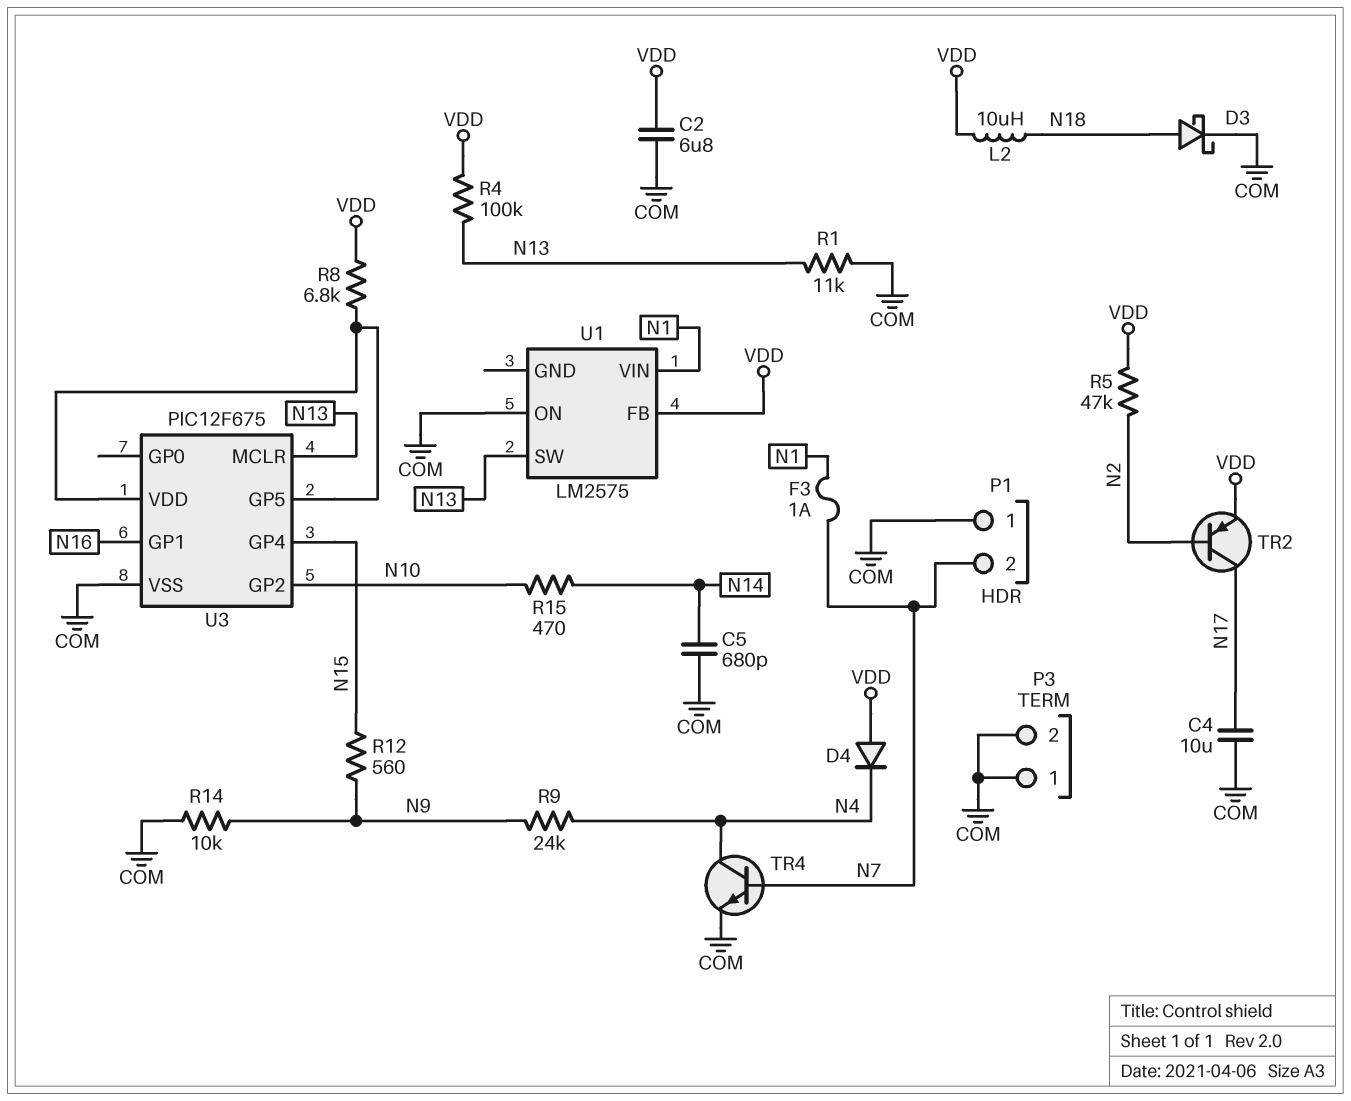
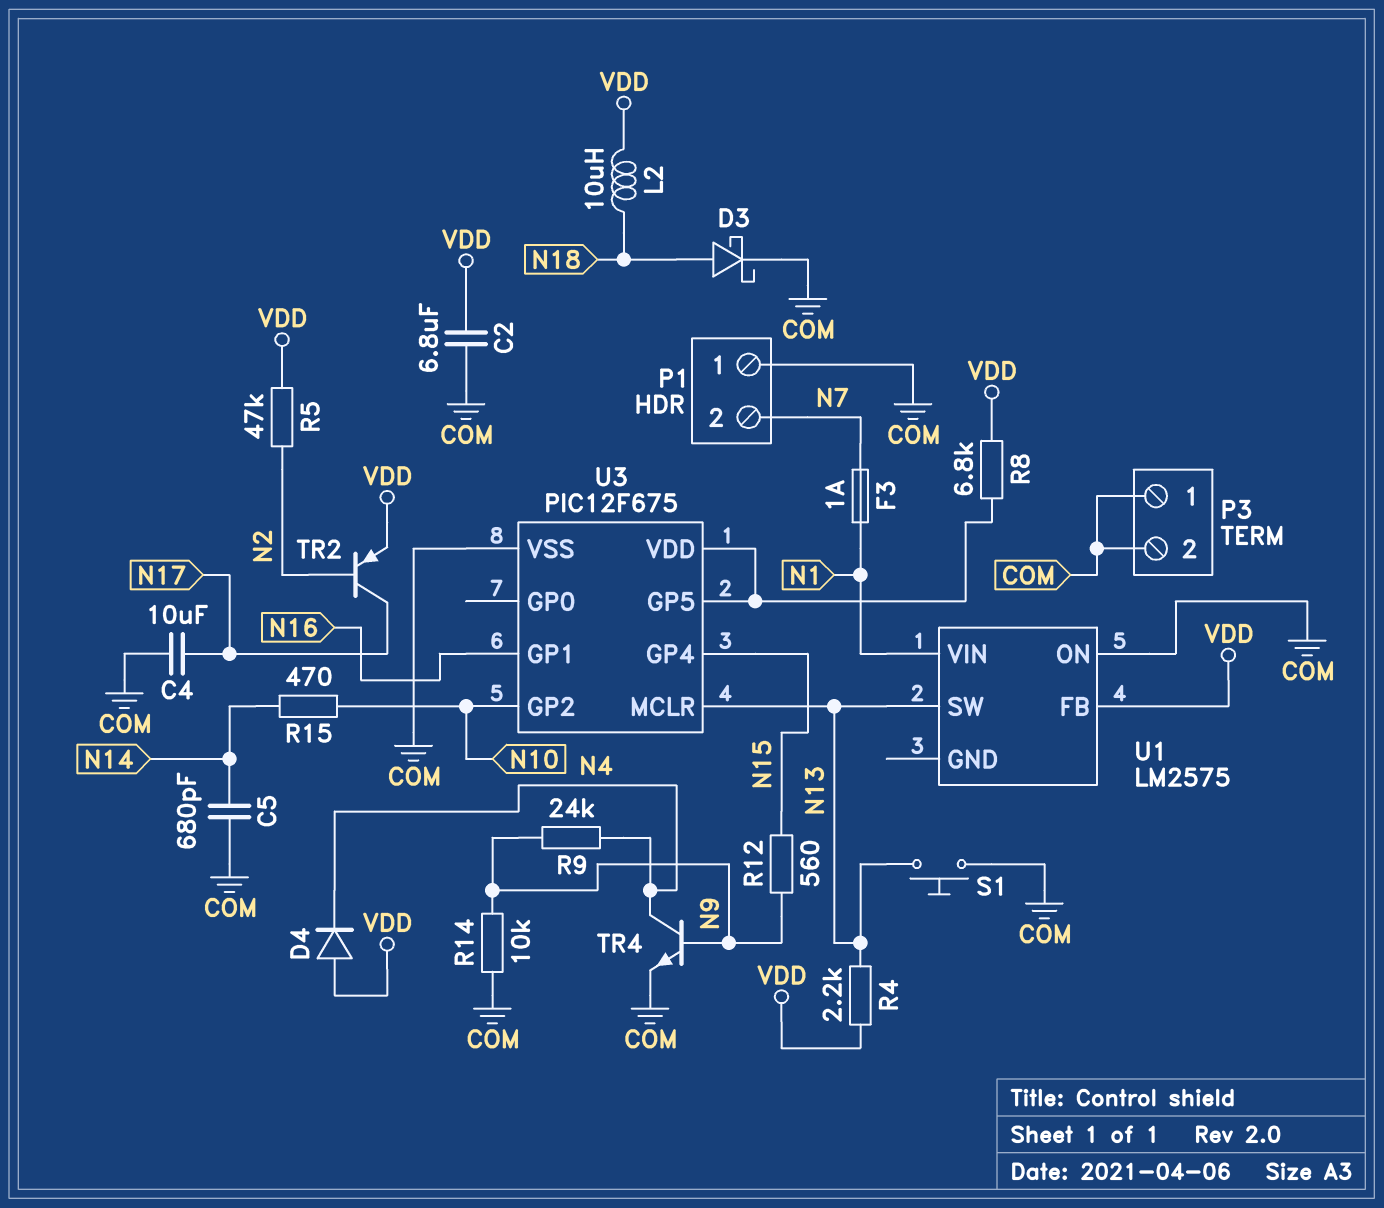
R1: 11k (COM, N13) -> none
R4: 100k (N13, VDD) -> 2.2k (N13, VDD)
S1: none -> button (COM, N13)
TR4: NPN (B N7, C N4, E COM) -> NPN (B N9, C N4, E COM)

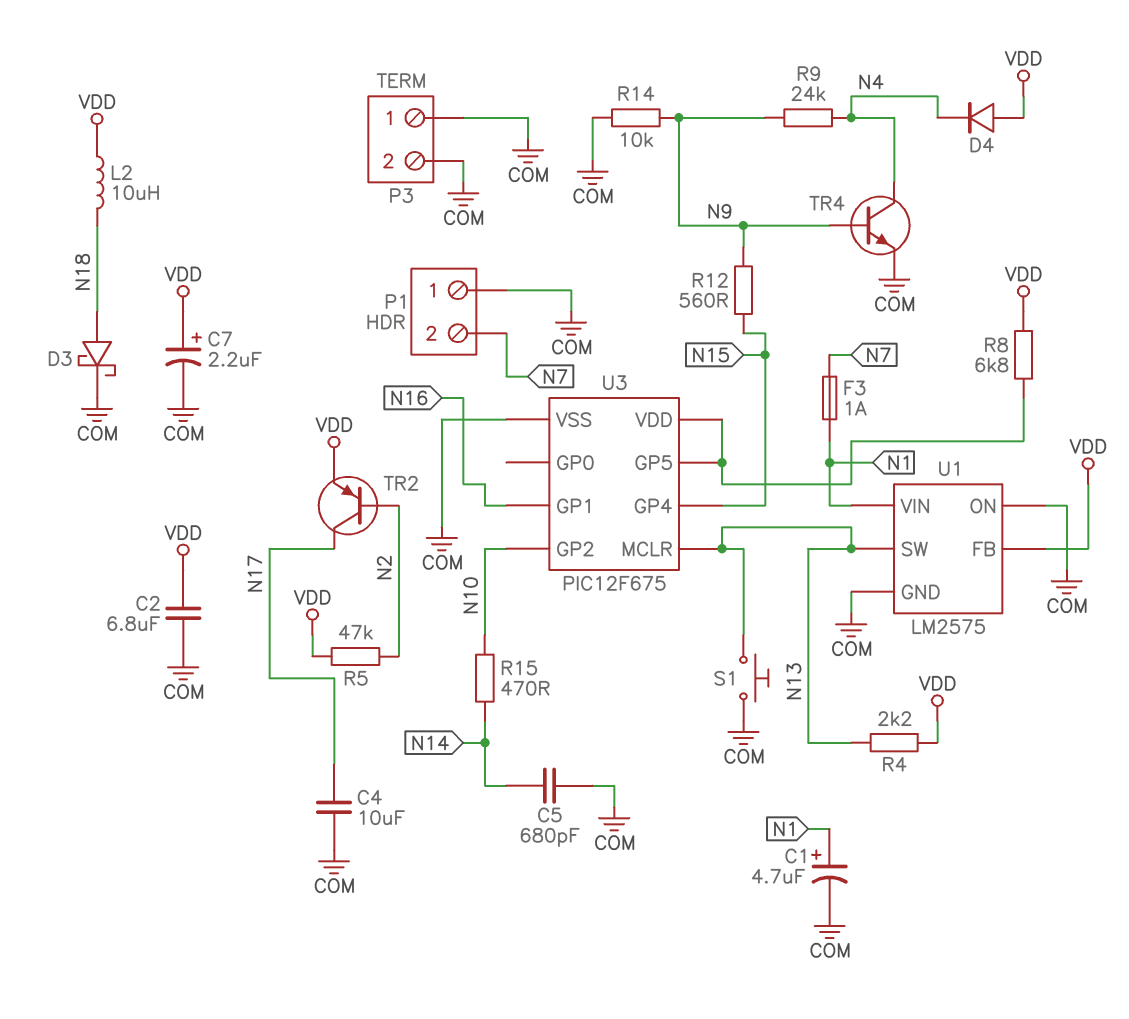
C1: none -> 4.7uF (plus N1, minus COM)
C7: none -> 2.2uF (plus VDD, minus COM)
U1 pin GND: none -> COM

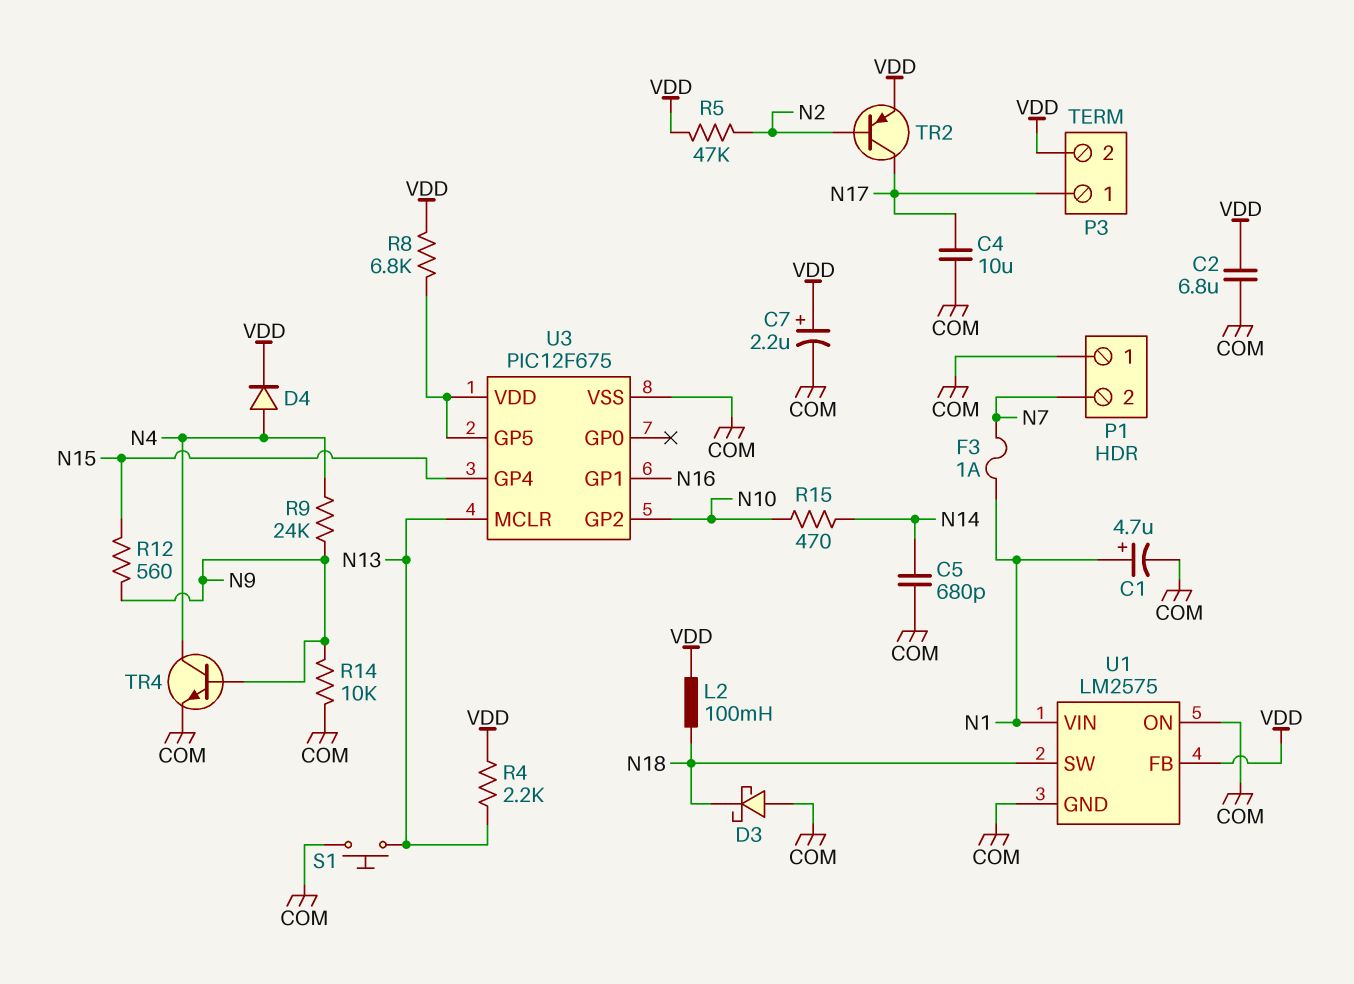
D3: schottky (A N18, K COM) -> schottky (A COM, K N18)
D4: diode (A VDD, K N4) -> diode (A N4, K VDD)
L2: 10uH (N18, VDD) -> 100mH (N18, VDD)
P3 pin 1: COM -> N17
P3 pin 2: COM -> VDD
U1 pin SW: N13 -> N18

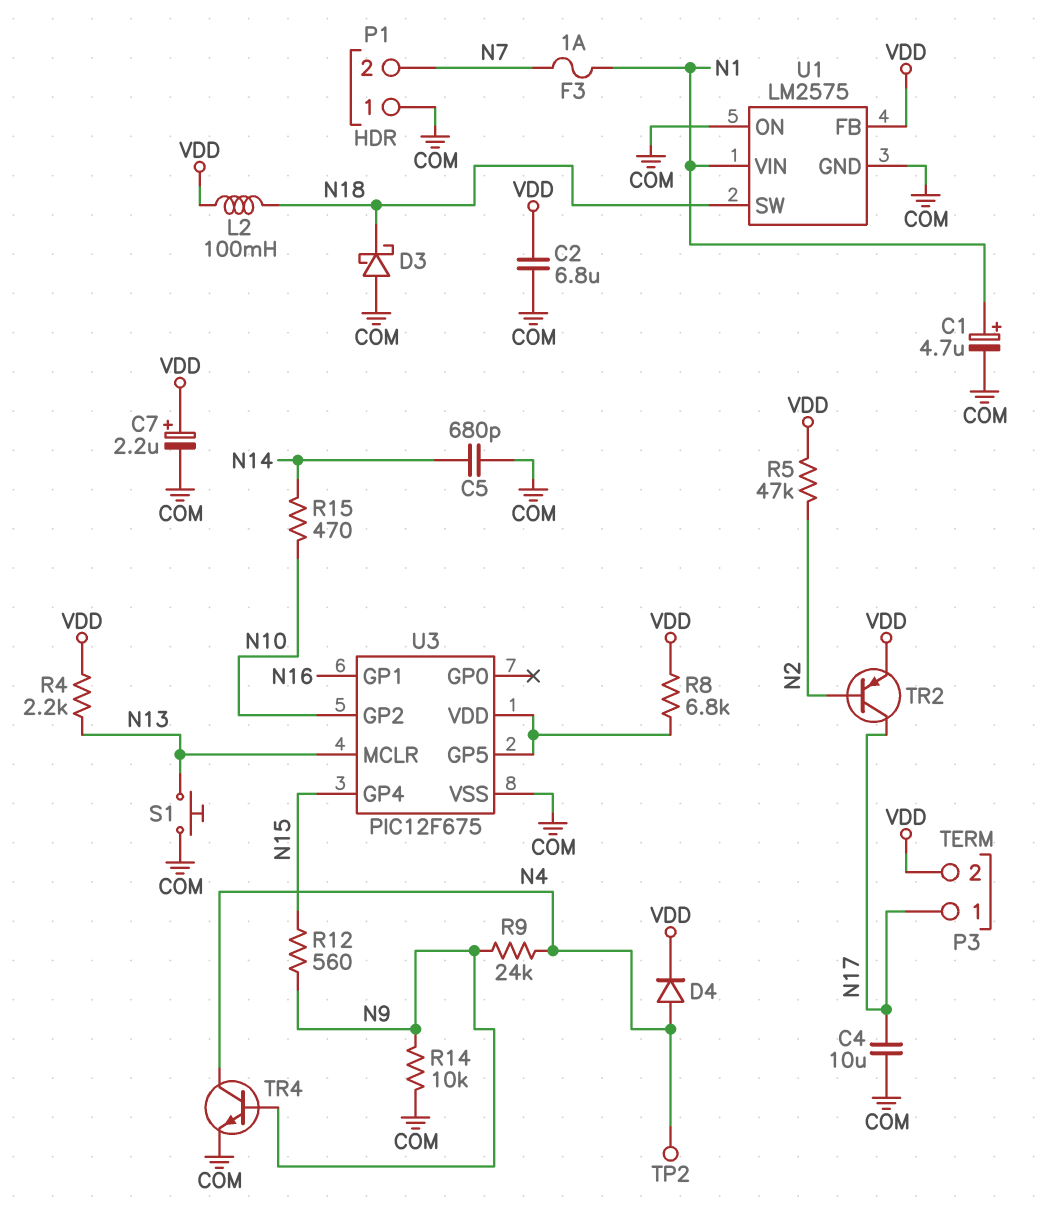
TP2: none -> test point (N4)

